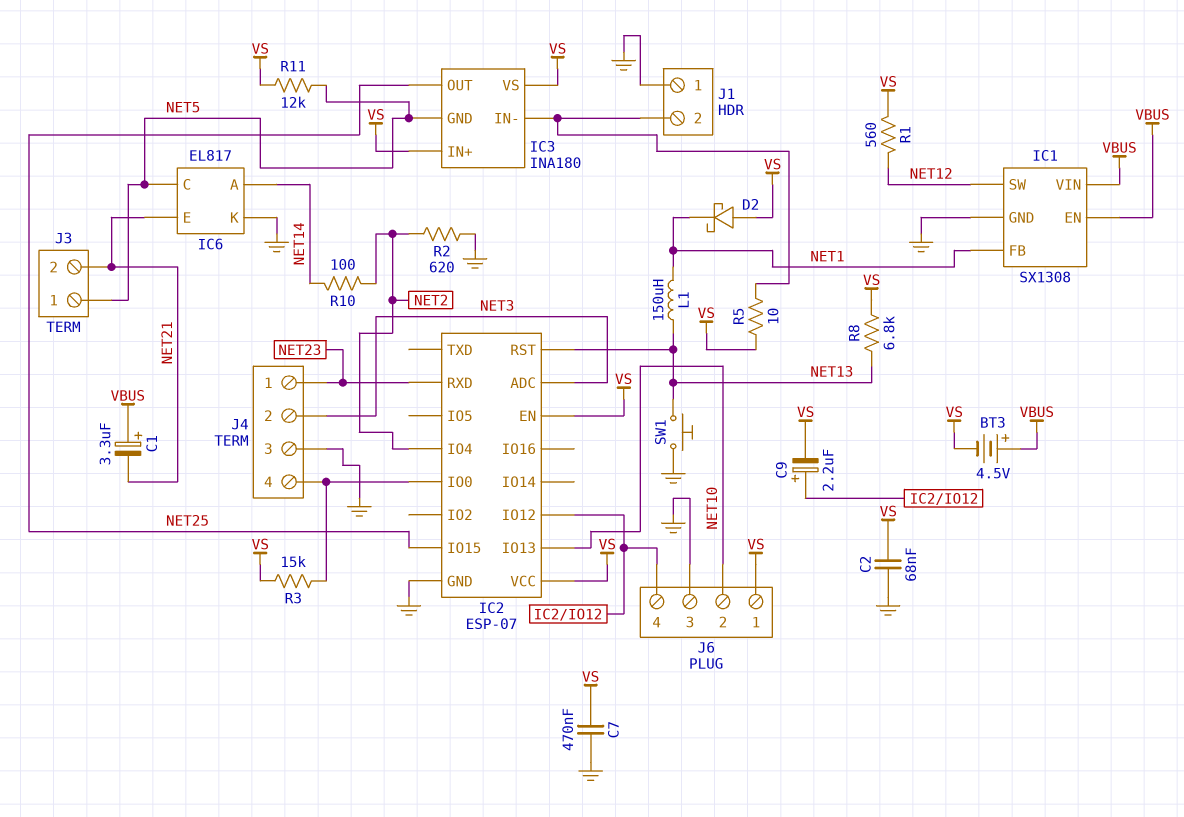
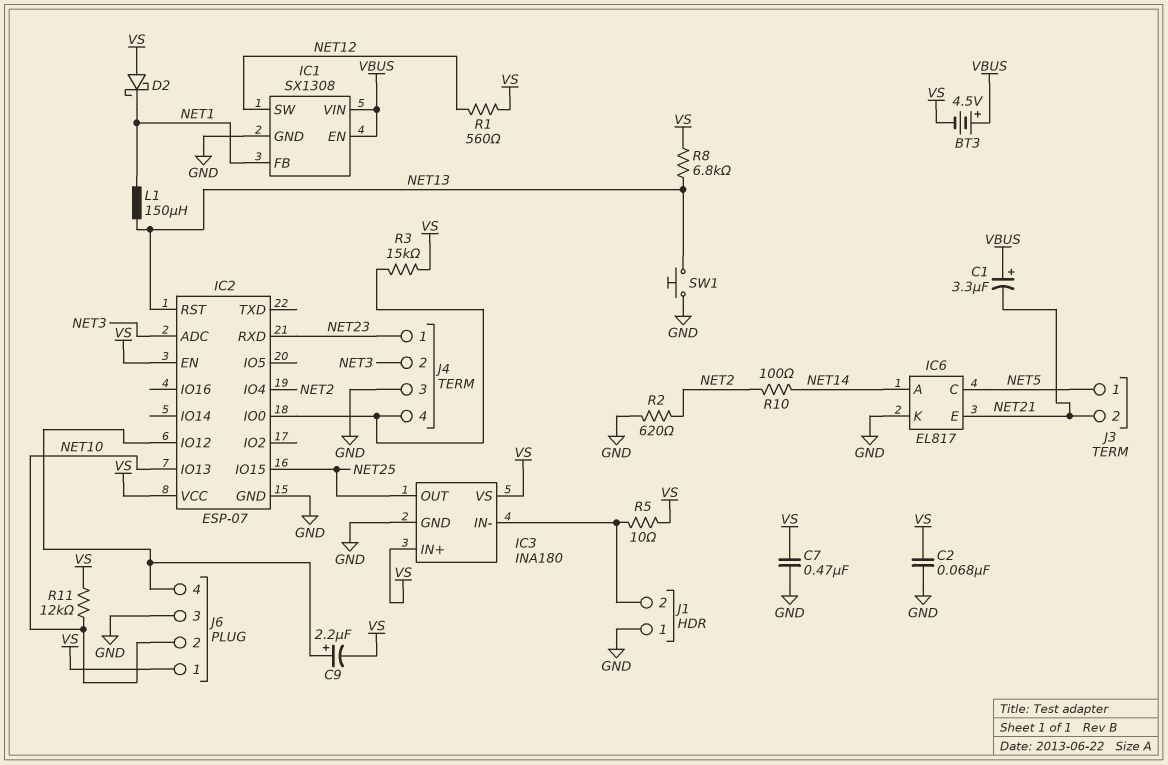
IC3 pin GND: NET5 -> GND
R11: 12k (NET5, VS) -> 12k (NET10, VS)

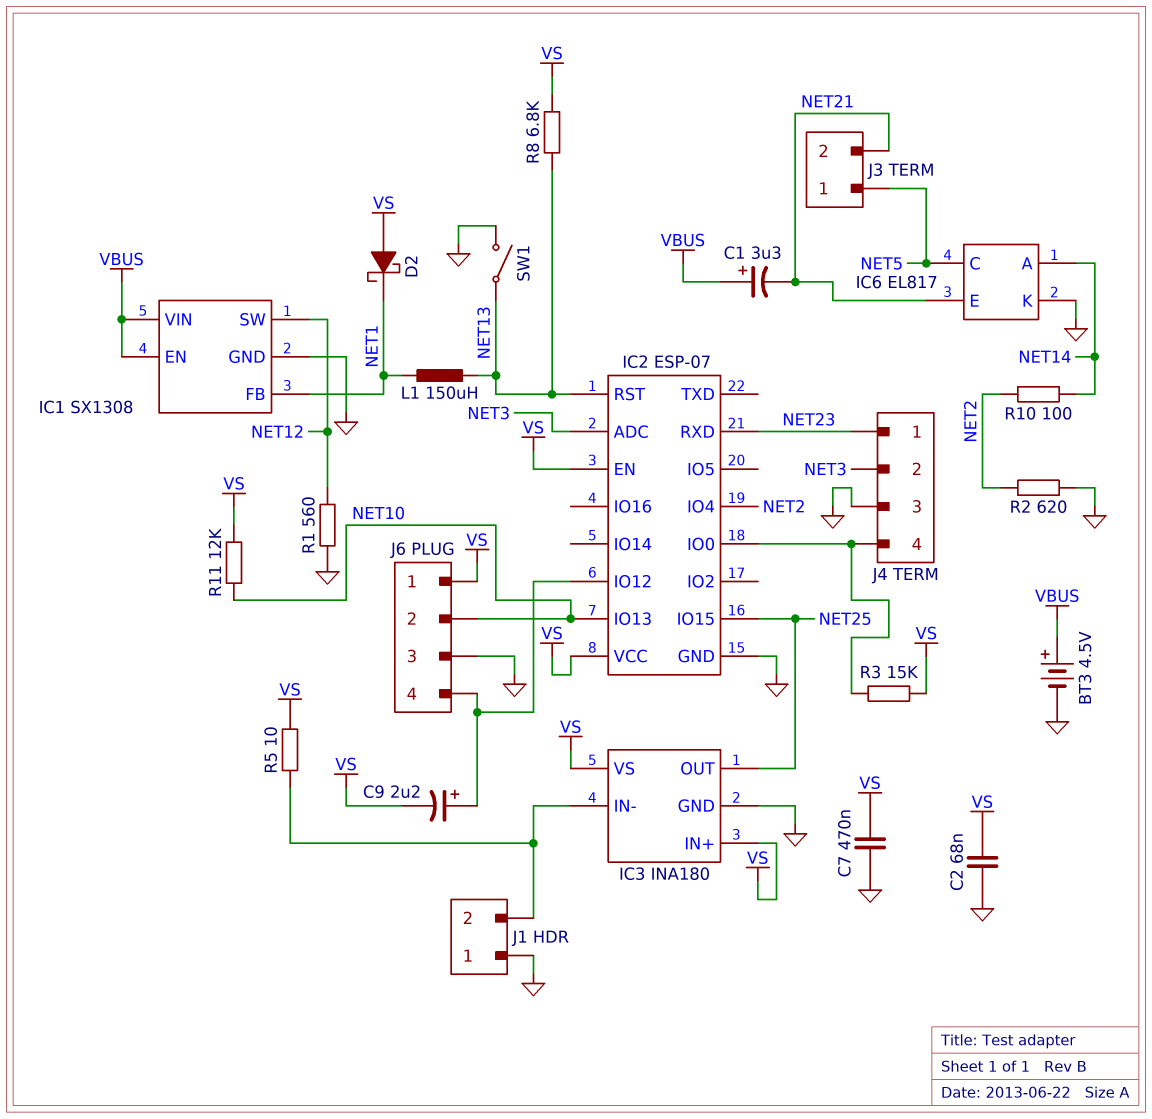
BT3: 4.5V (plus VBUS, minus VS) -> 4.5V (plus VBUS, minus GND)
R1: 560 (NET12, VS) -> 560 (GND, NET12)
SW1: button (GND, NET13) -> switch (GND, NET13)

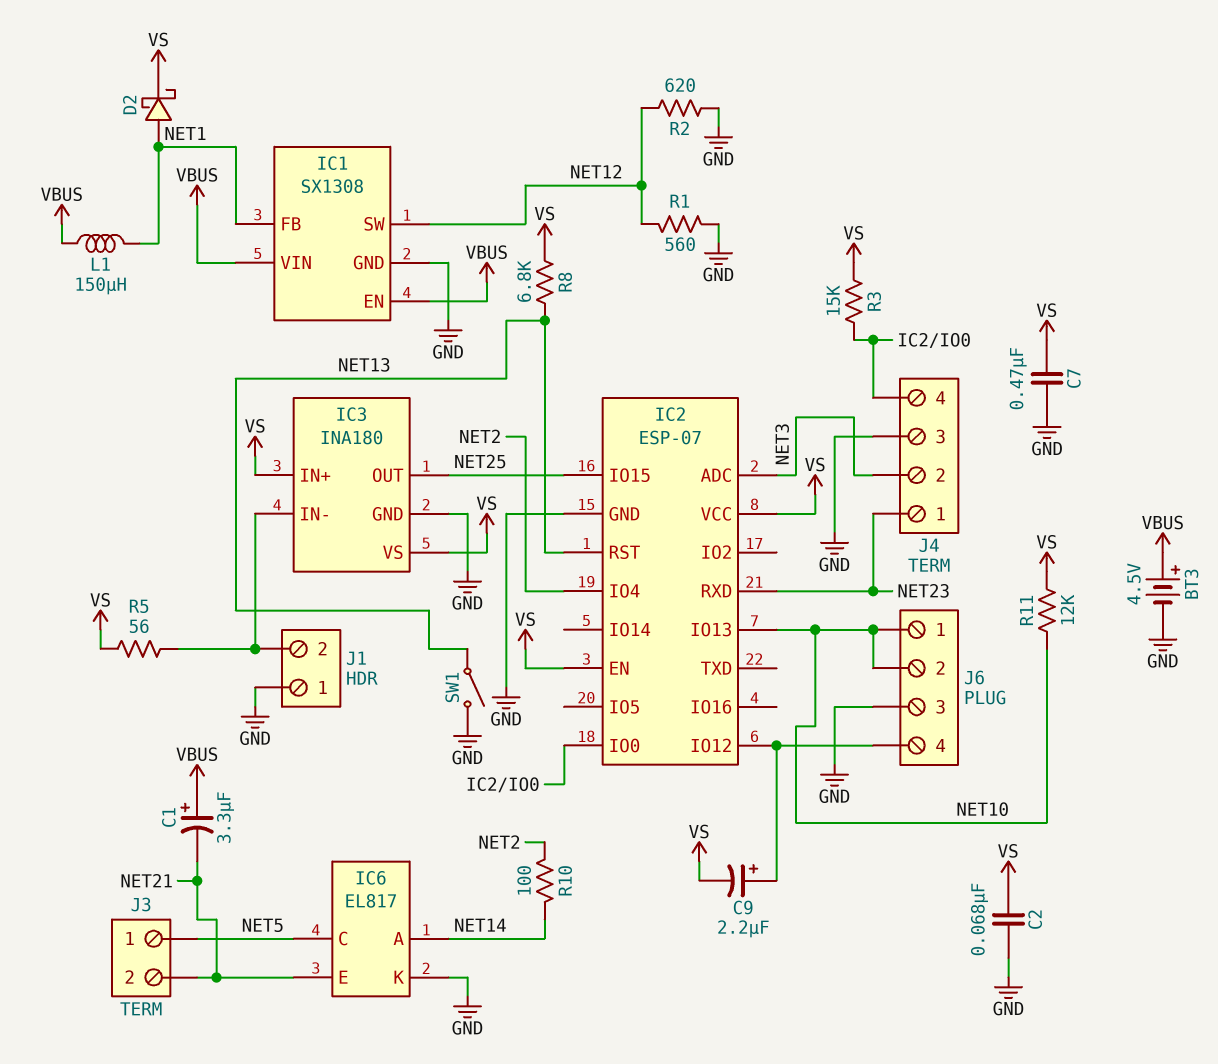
D2: schottky (A VS, K NET1) -> schottky (A NET1, K VS)
J6 pin 1: VS -> NET10
L1: 150uH (NET1, NET13) -> 150uH (NET1, VBUS)
R2: 620 (GND, NET2) -> 620 (GND, NET12)
R5: 10 (IC3/IN-, VS) -> 56 (IC3/IN-, VS)

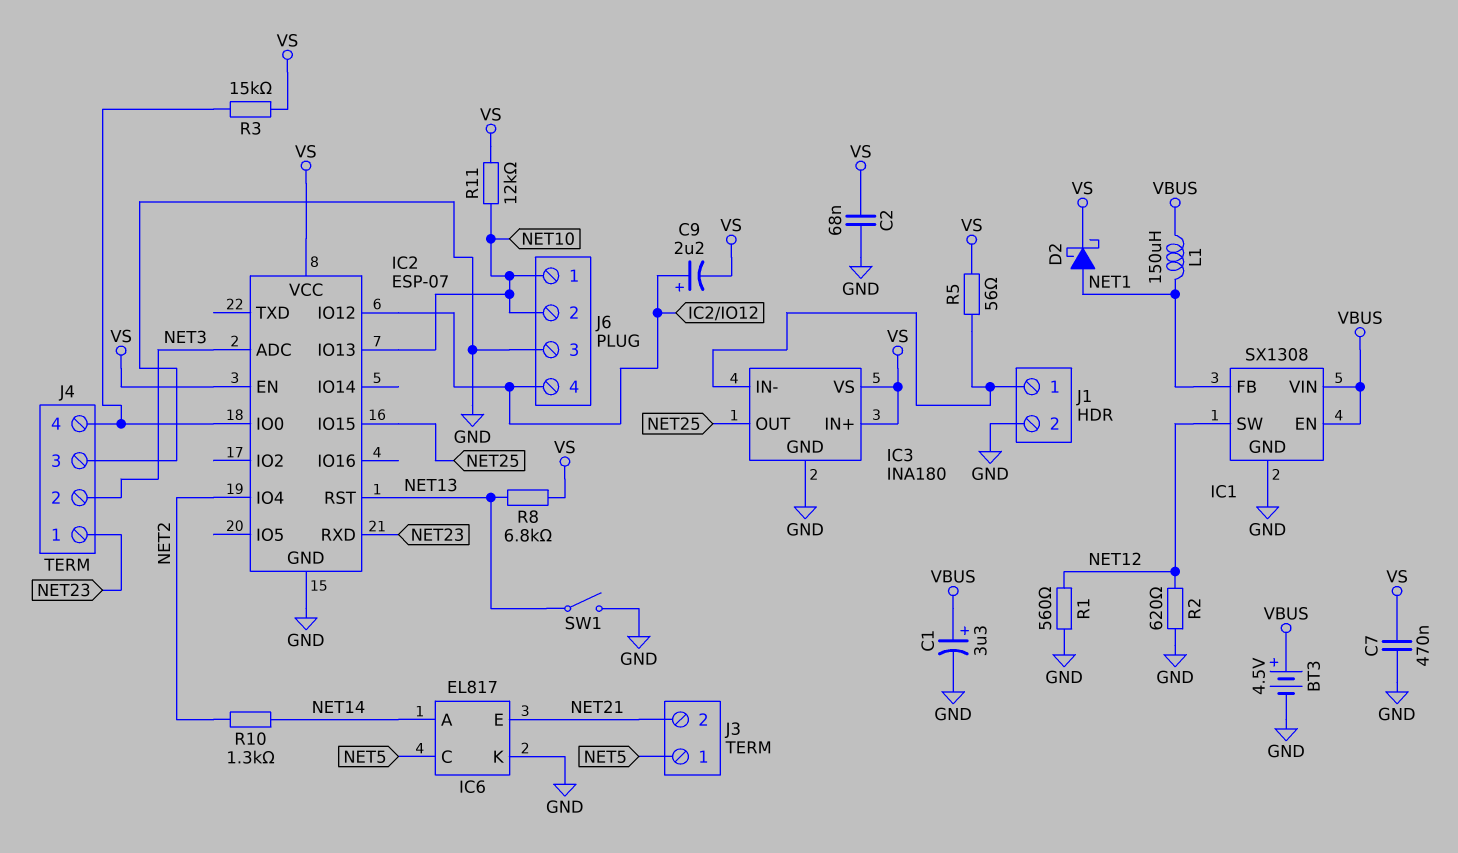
C1: 3.3uF (plus VBUS, minus NET21) -> 3.3uF (plus VBUS, minus GND)
J1 pin 1: GND -> IC3/IN-
J1 pin 2: IC3/IN- -> GND
R10: 100 (NET2, NET14) -> 1.3k (NET2, NET14)

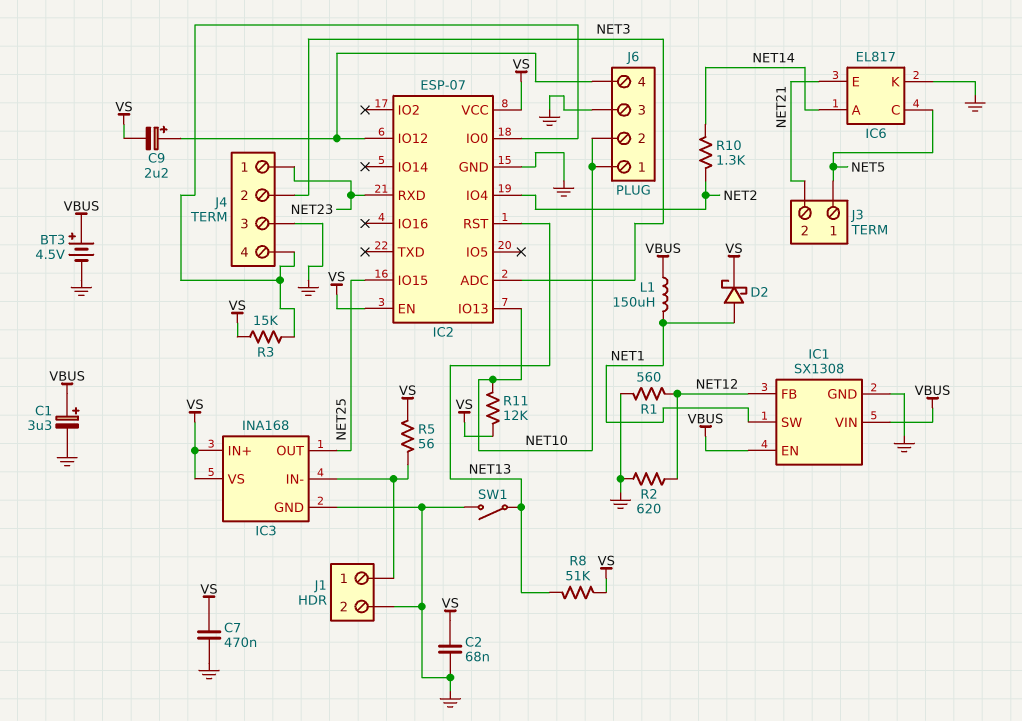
IC1 pin FB: NET1 -> NET12
IC1 pin SW: NET12 -> NET1
IC3: INA180 -> INA168
R8: 6.8k (NET13, VS) -> 51k (NET13, VS)

